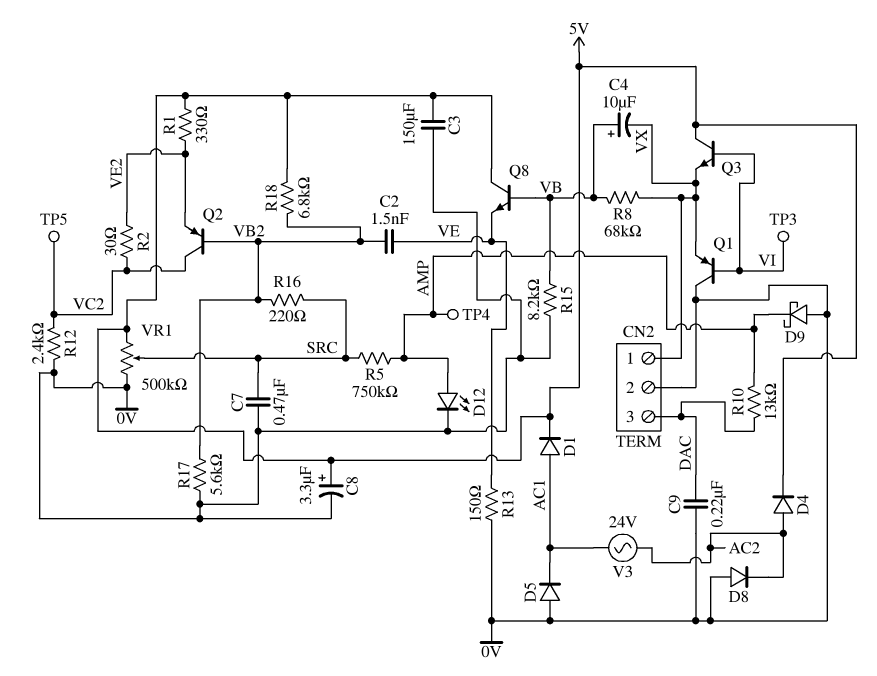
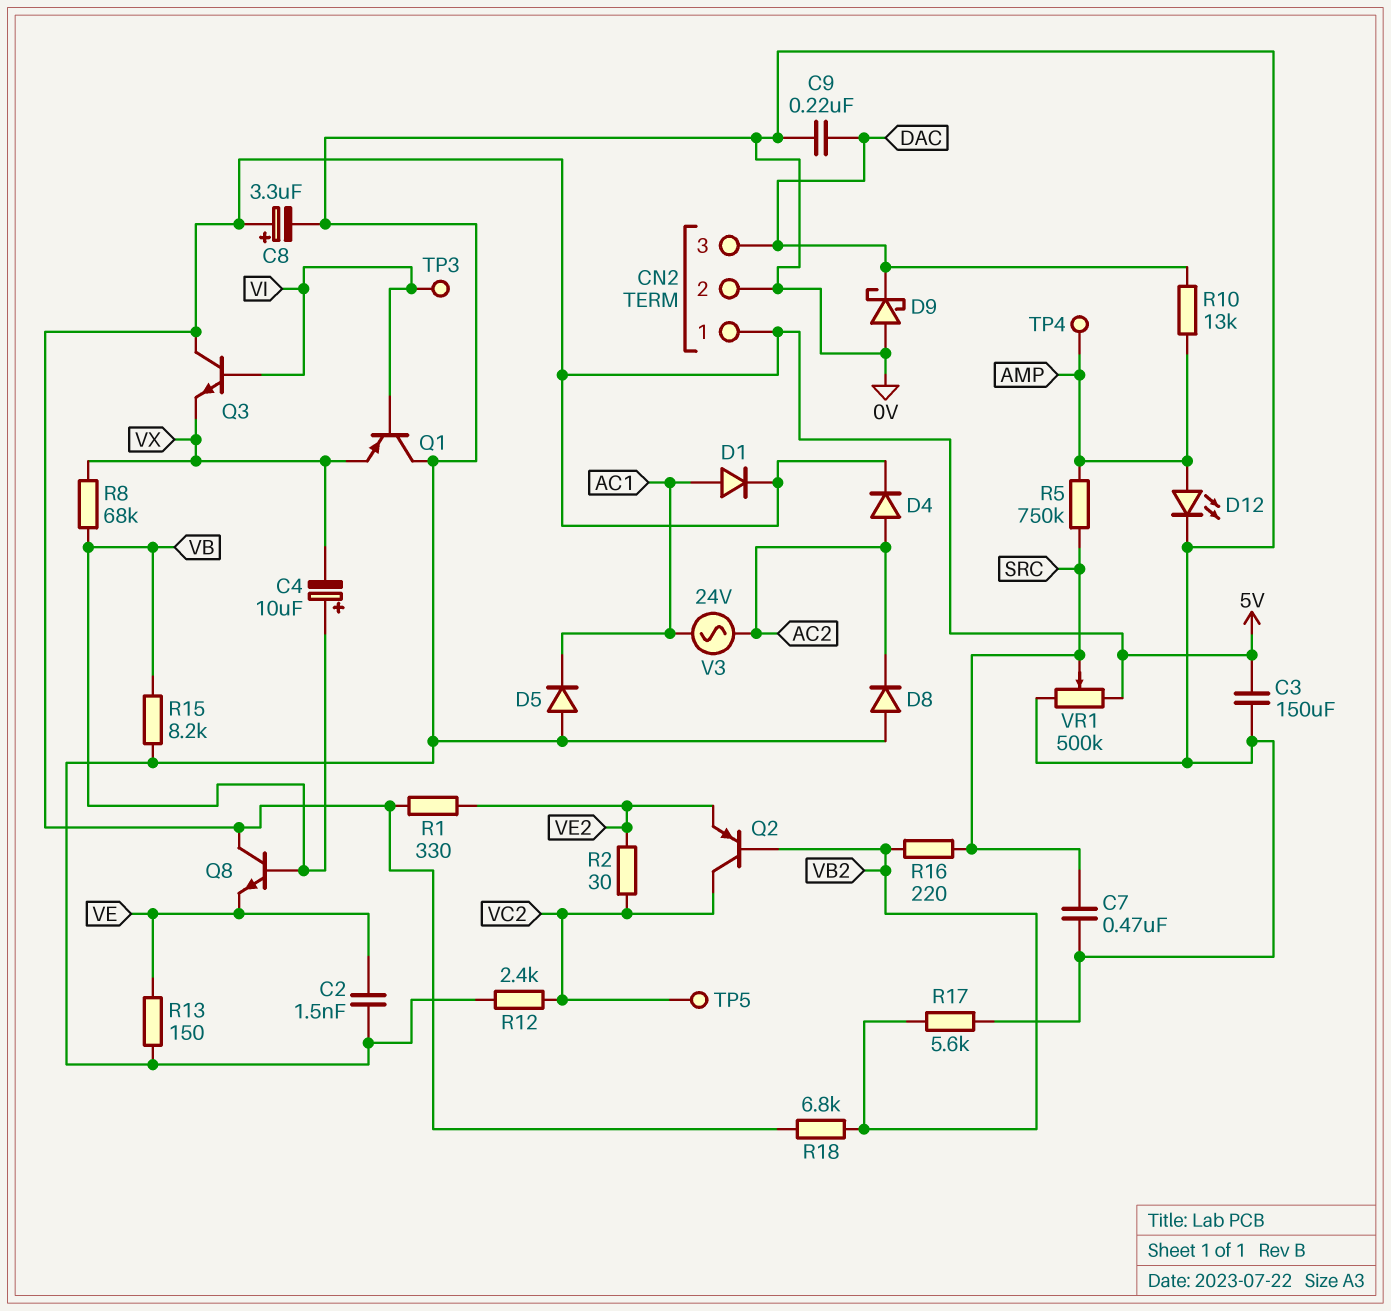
C2: 1.5nF (VB2, VE) -> 1.5nF (0V, VE)
CN2 pin 1: VX -> 5V
D9: schottky (A 0V, K AMP) -> schottky (A 0V, K DAC)

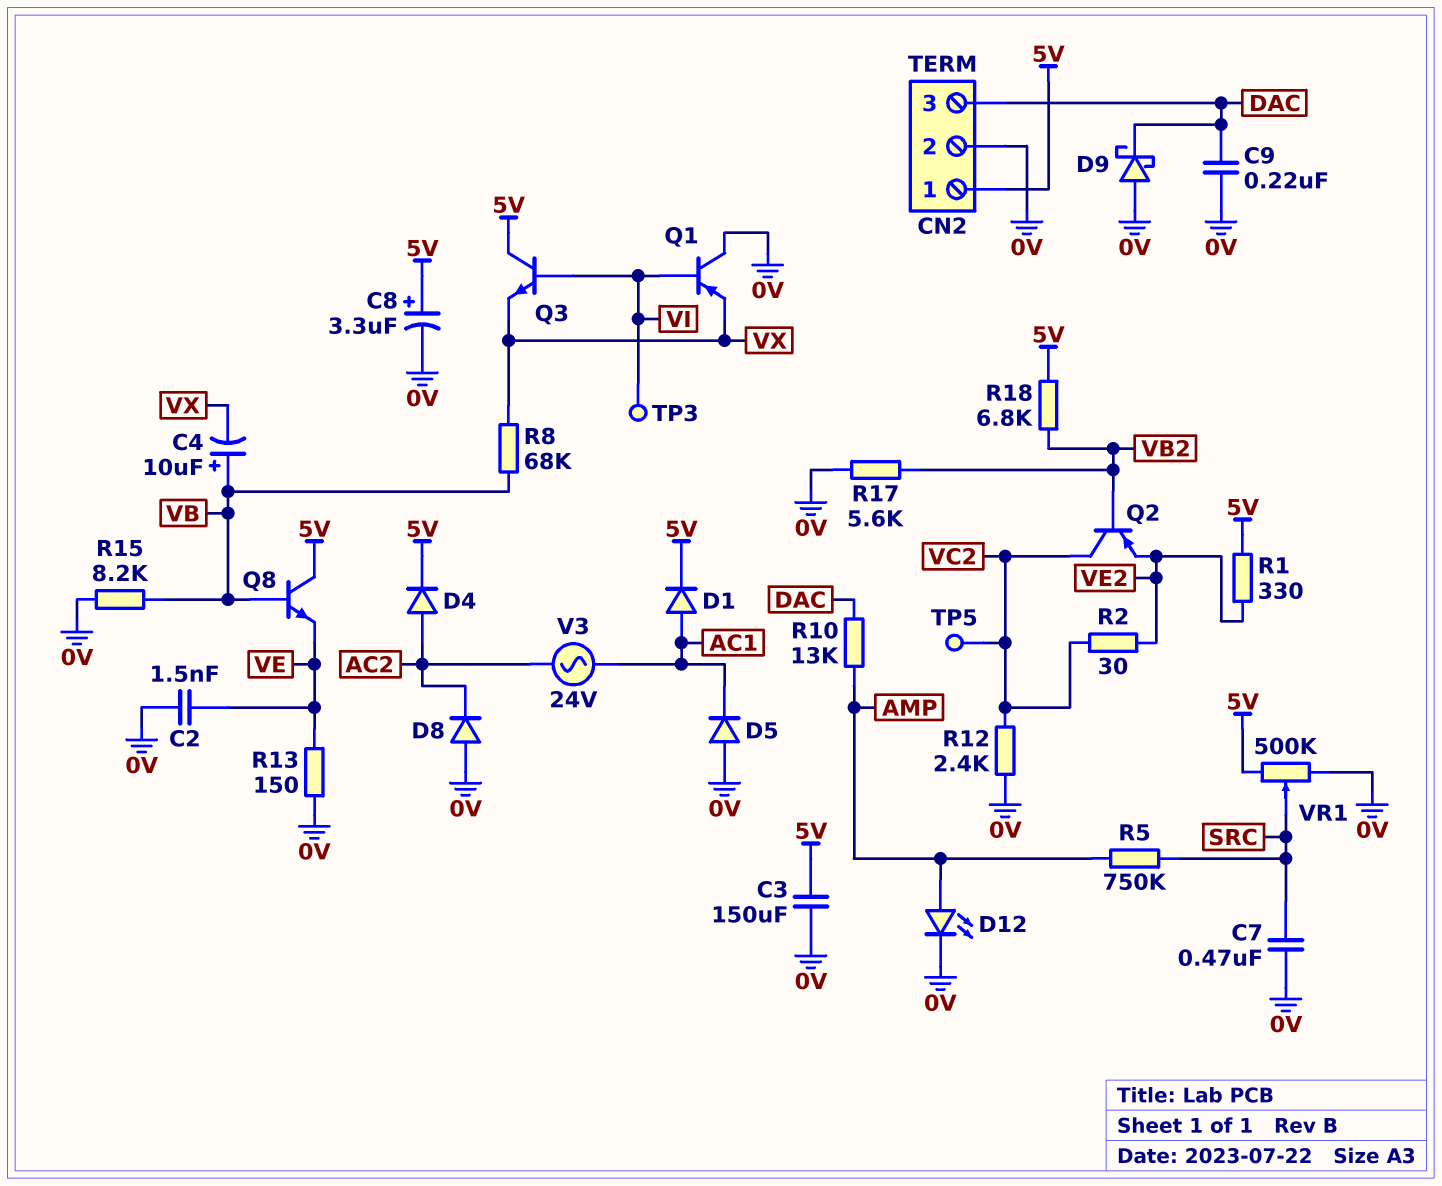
R16: 220 (SRC, VB2) -> none
TP4: test point (AMP) -> none

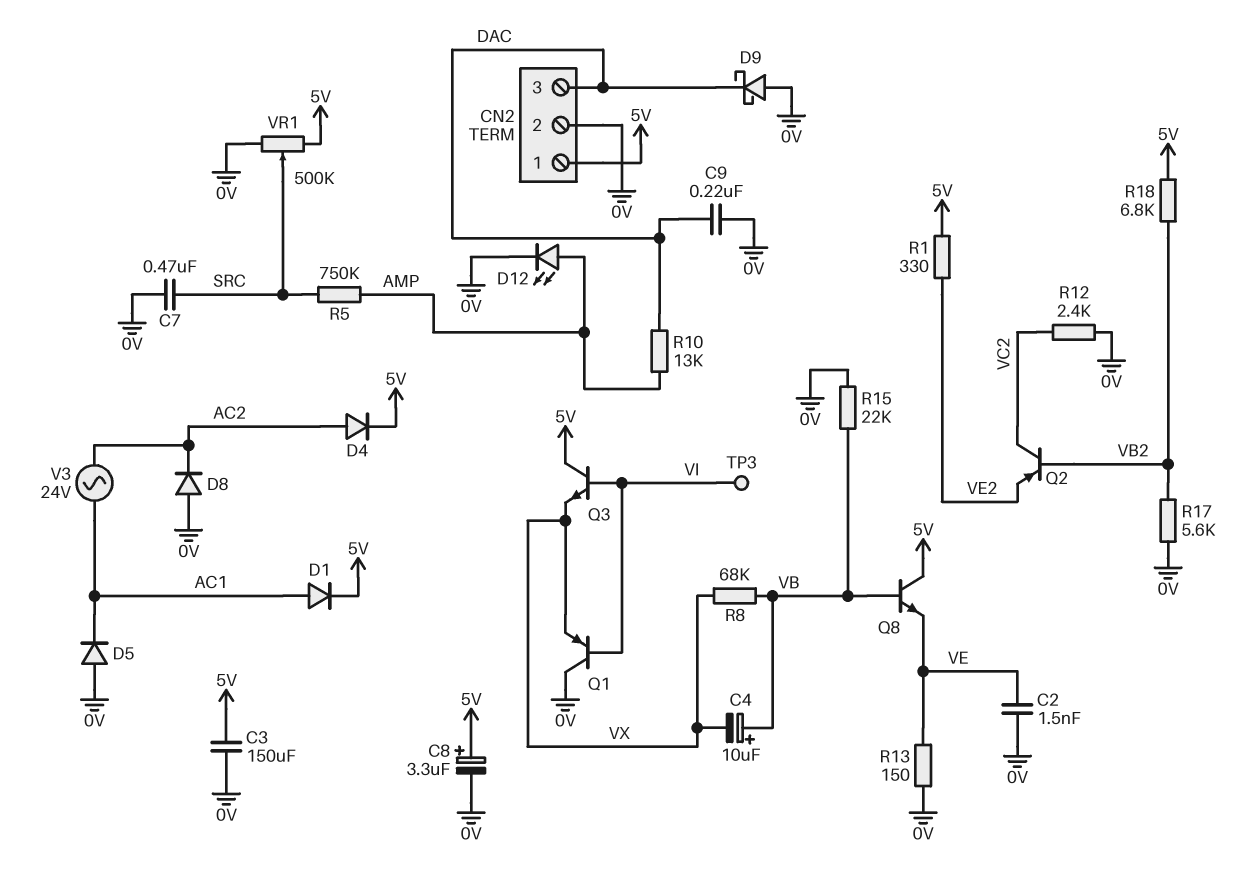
R2: 30 (VC2, VE2) -> none
R15: 8.2k (0V, VB) -> 22k (0V, VB)
TP5: test point (VC2) -> none

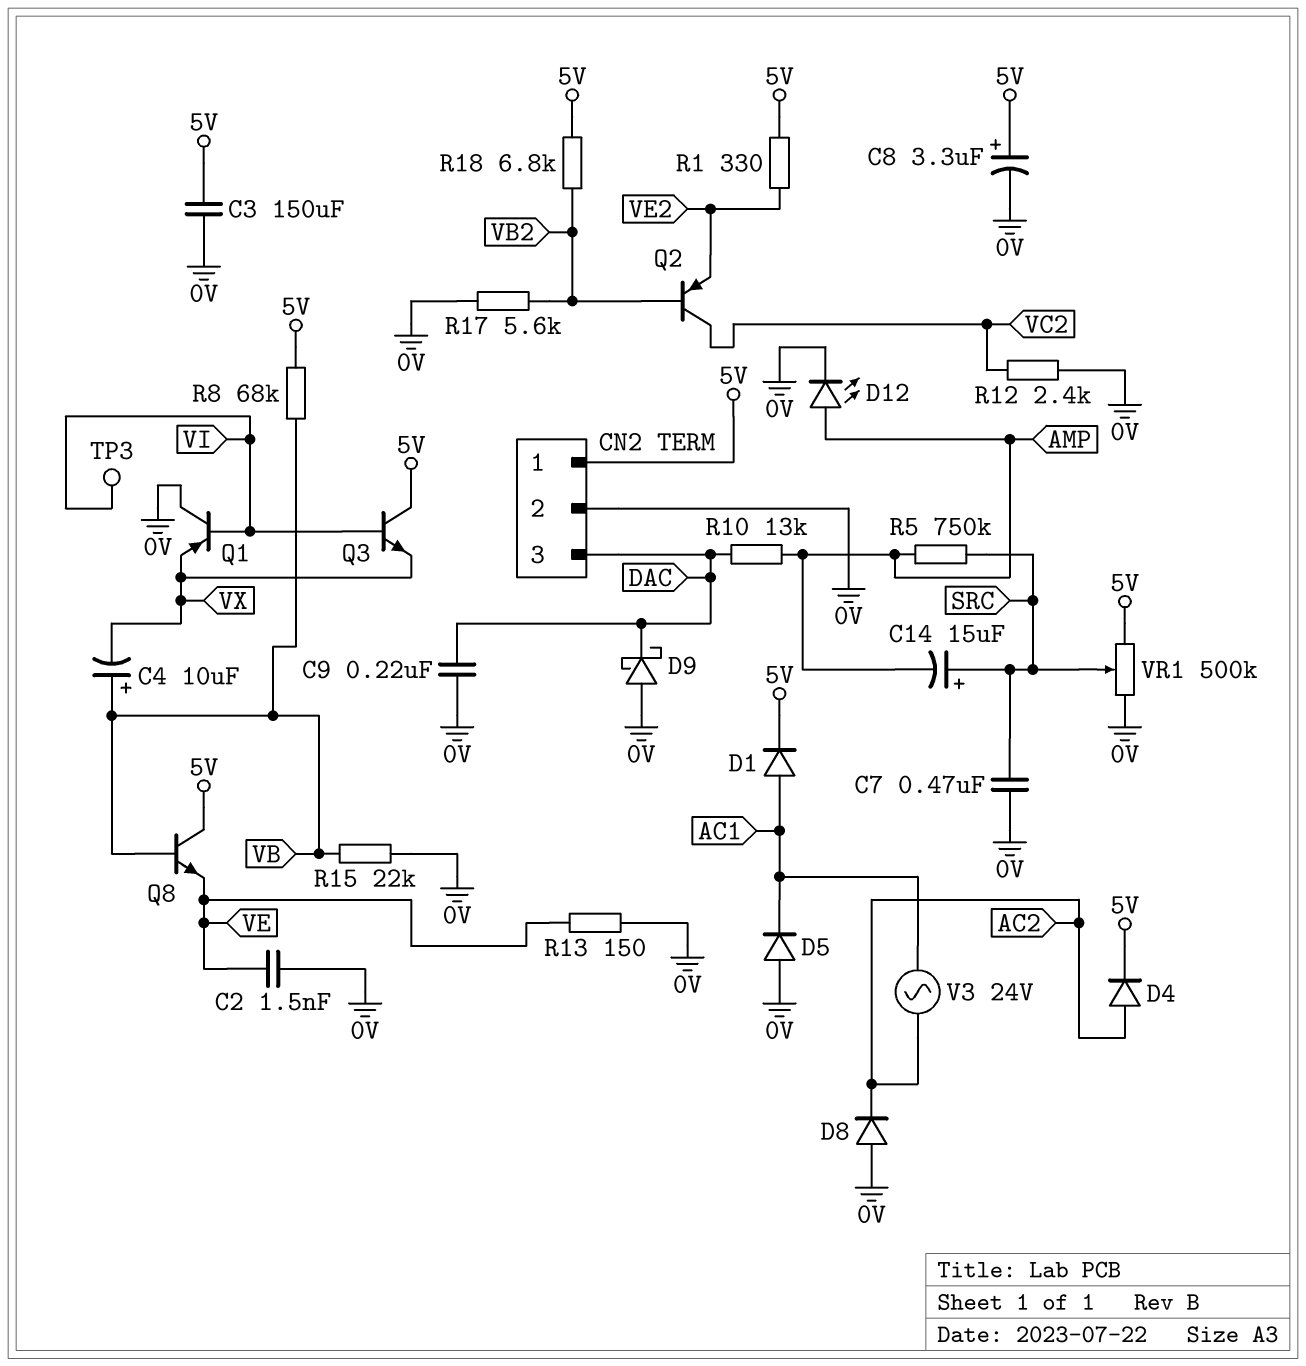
C14: none -> 15uF (plus SRC, minus AMP)
R8: 68k (VB, VX) -> 68k (5V, VB)

